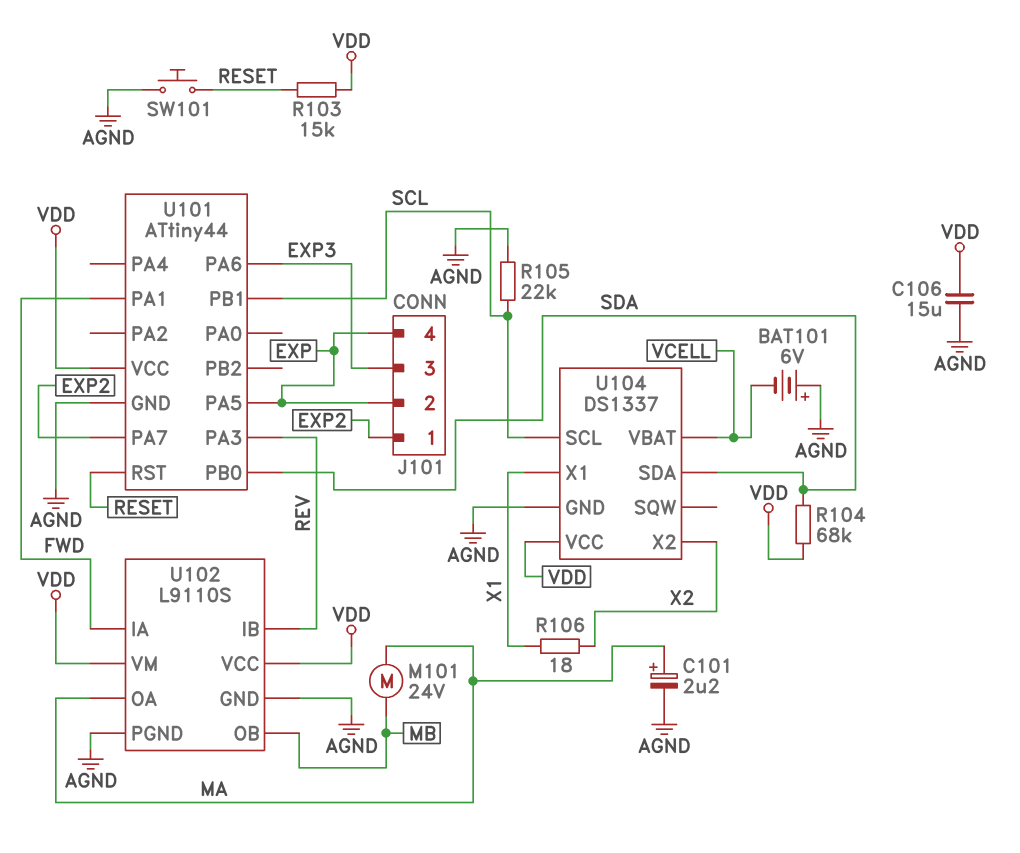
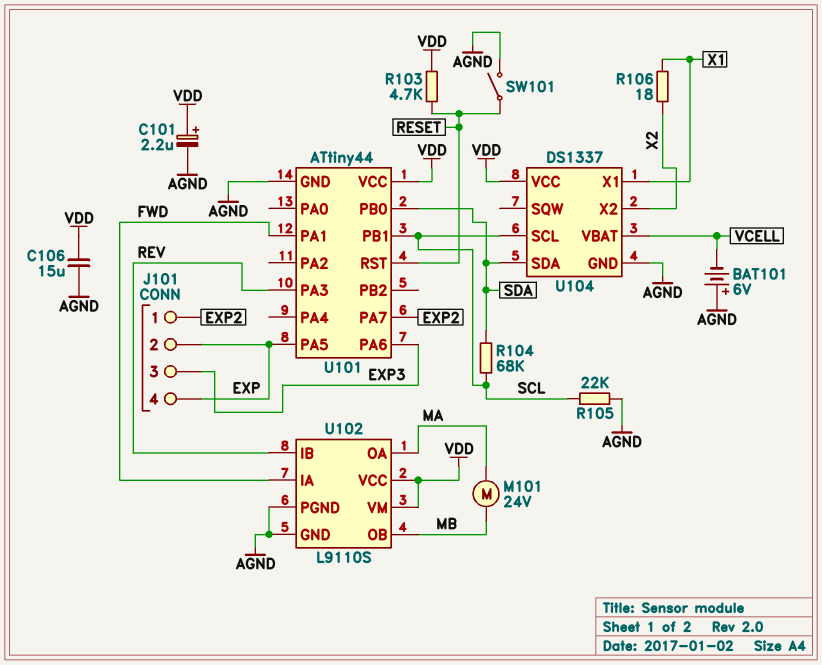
C101: 2.2uF (plus MA, minus AGND) -> 2.2uF (plus VDD, minus AGND)
R103: 15k (RESET, VDD) -> 4.7k (RESET, VDD)
R104: 68k (SDA, VDD) -> 68k (SCL, SDA)
SW101: button (AGND, RESET) -> switch (AGND, RESET)

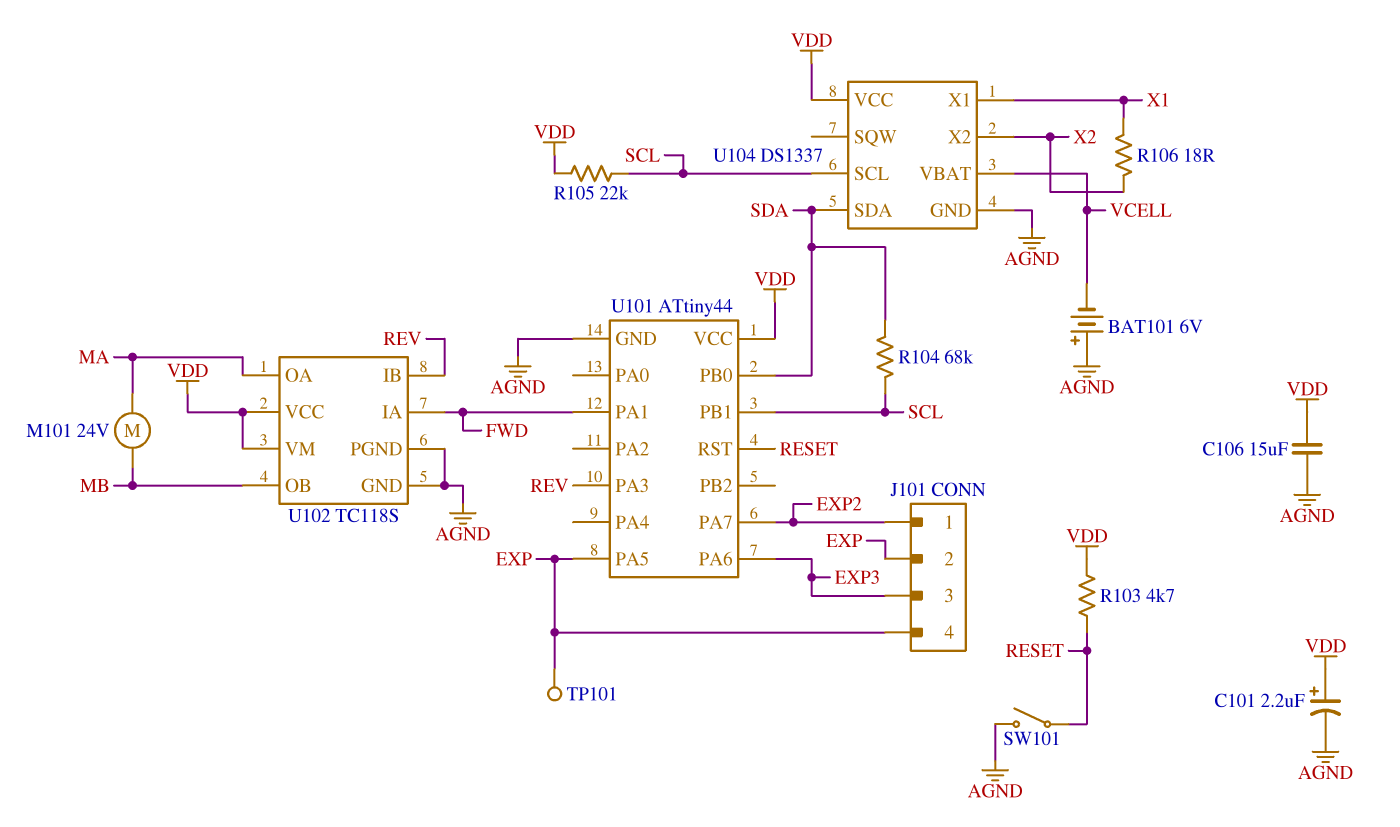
R105: 22k (AGND, SCL) -> 22k (SCL, VDD)
TP101: none -> test point (EXP)
U102: L9110S -> TC118S

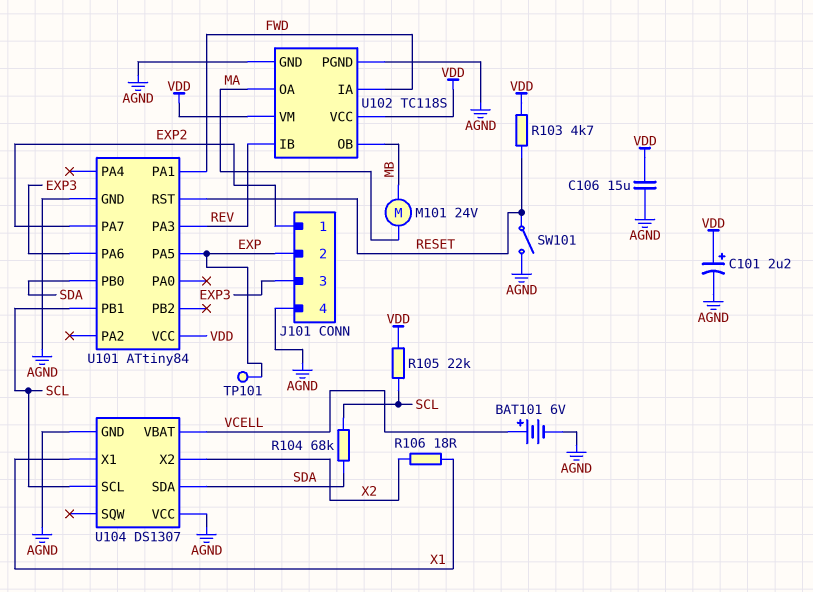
BAT101: 6V (plus AGND, minus VCELL) -> 6V (plus VCELL, minus AGND)
J101 pin 4: EXP -> AGND
U101: ATtiny44 -> ATtiny84
U104: DS1337 -> DS1307
U104 pin VCC: VDD -> AGND

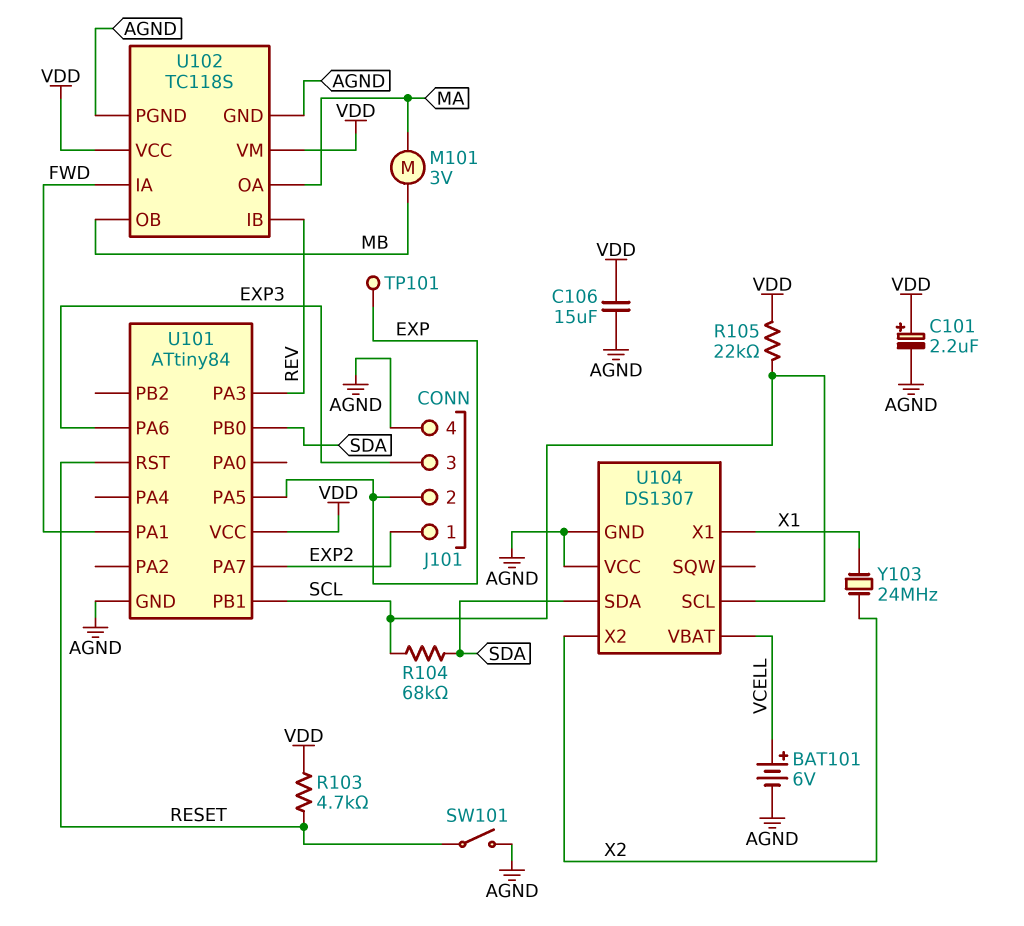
M101: motor 24V (MA, MB) -> motor 3V (MA, MB)
R106: 18 (X1, X2) -> none
Y103: none -> 24MHz (X1, X2)

